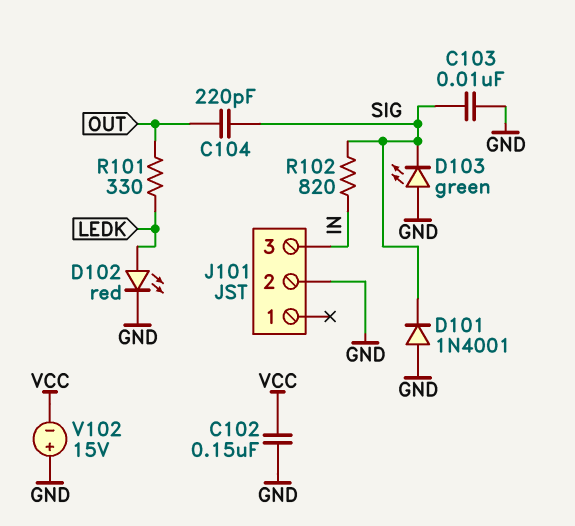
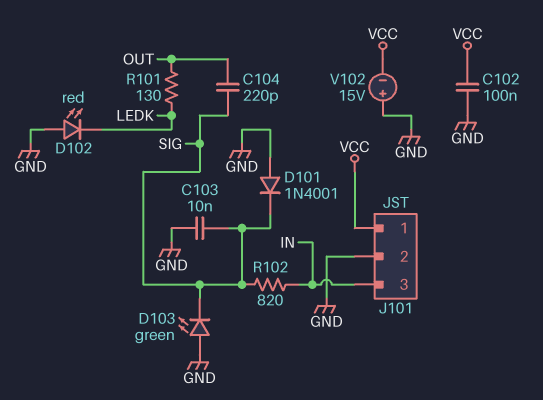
C102: 150nF (GND, VCC) -> 100nF (GND, VCC)
D102: LED red (A LEDK, K GND) -> LED red (A GND, K LEDK)
J101 pin 1: none -> VCC
R101: 330 (LEDK, OUT) -> 130 (LEDK, OUT)

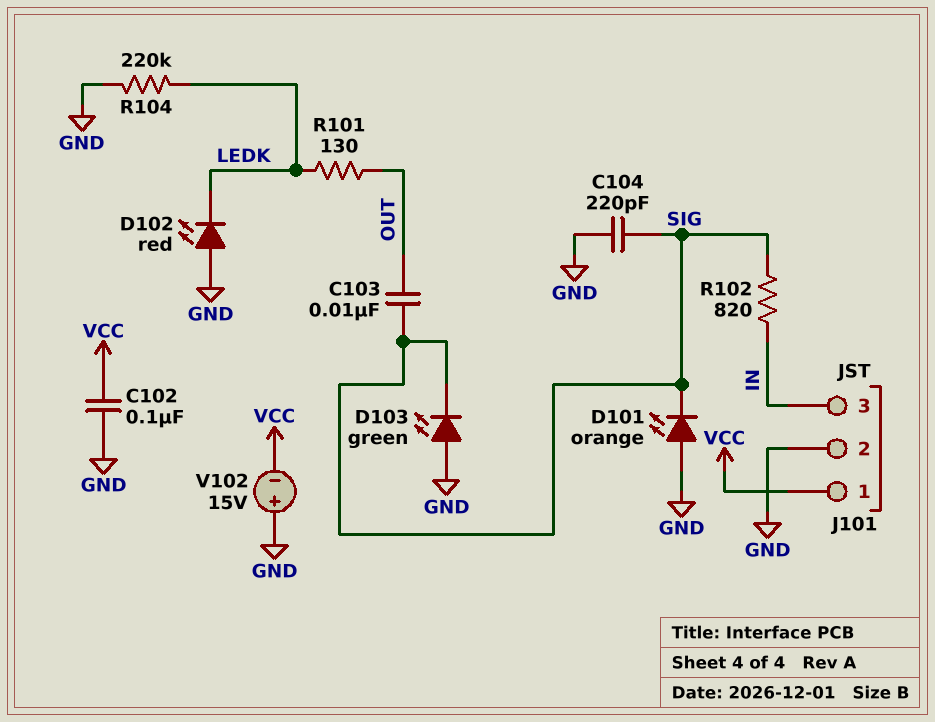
C103: 10nF (GND, SIG) -> 10nF (OUT, SIG)
C104: 220pF (OUT, SIG) -> 220pF (GND, SIG)
D101: diode 1N4001 (A GND, K SIG) -> LED orange (A GND, K SIG)
R104: none -> 220k (GND, LEDK)

